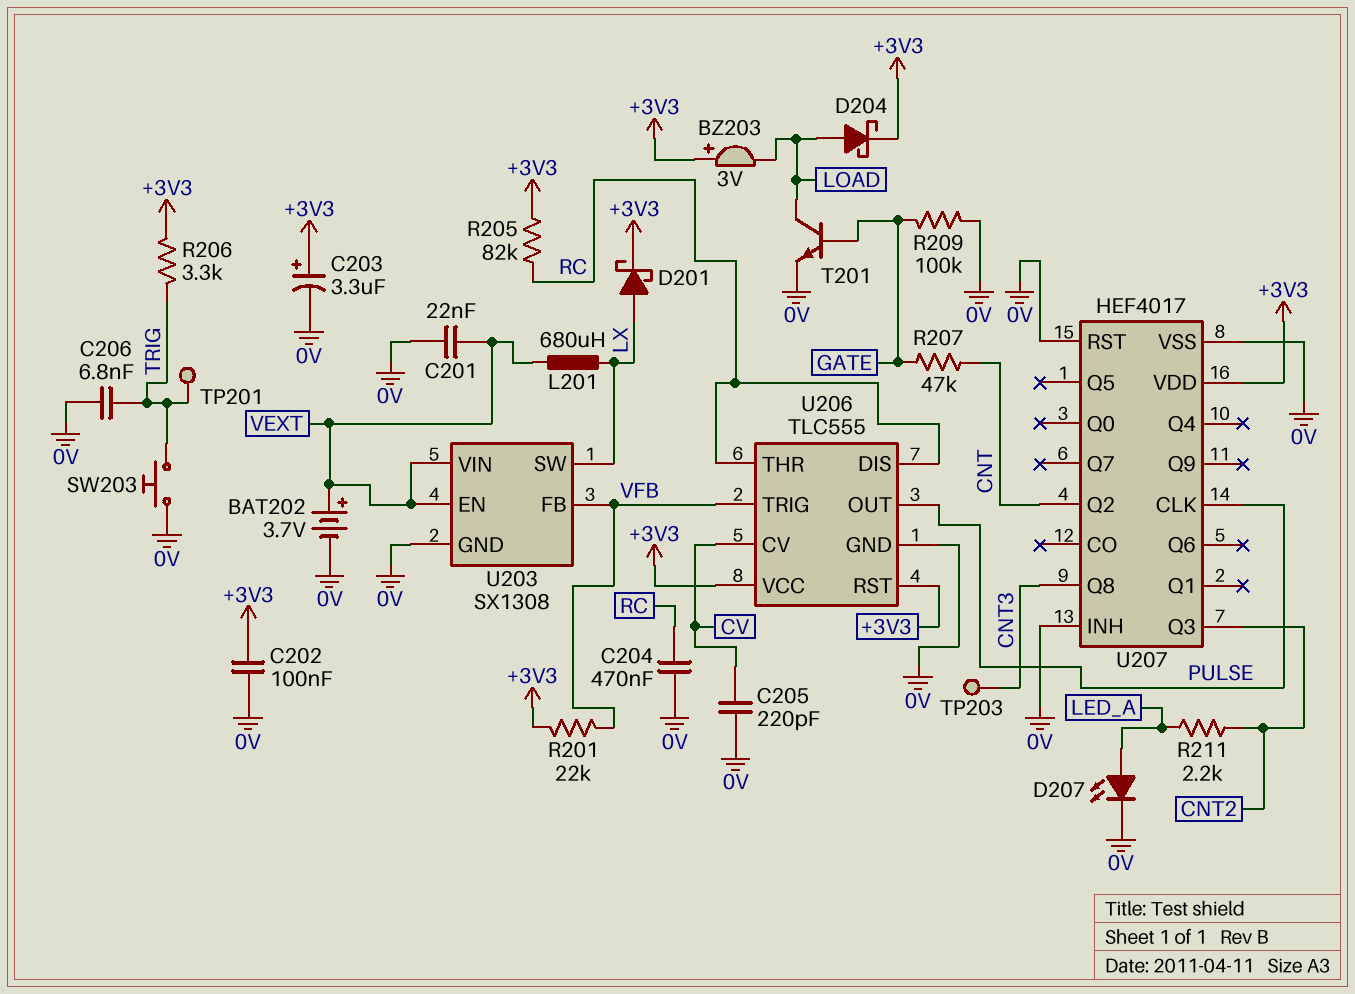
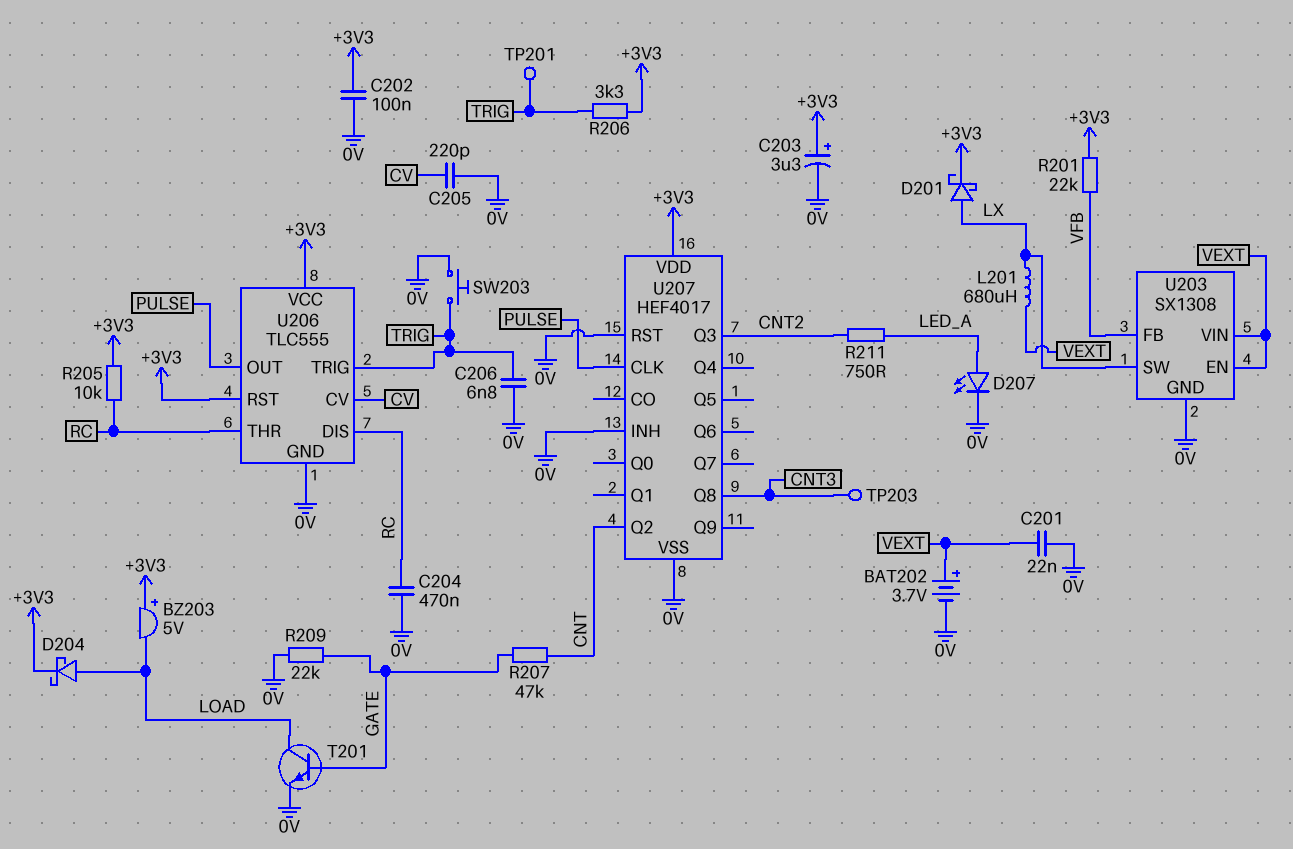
BZ203: buzzer 3V (plus +3V3, minus LOAD) -> buzzer 5V (plus +3V3, minus LOAD)
R205: 82k (+3V3, RC) -> 10k (+3V3, RC)
R209: 100k (0V, GATE) -> 22k (0V, GATE)
R211: 2.2k (CNT2, LED_A) -> 750 (CNT2, LED_A)
U206 pin TRIG: VFB -> TRIG

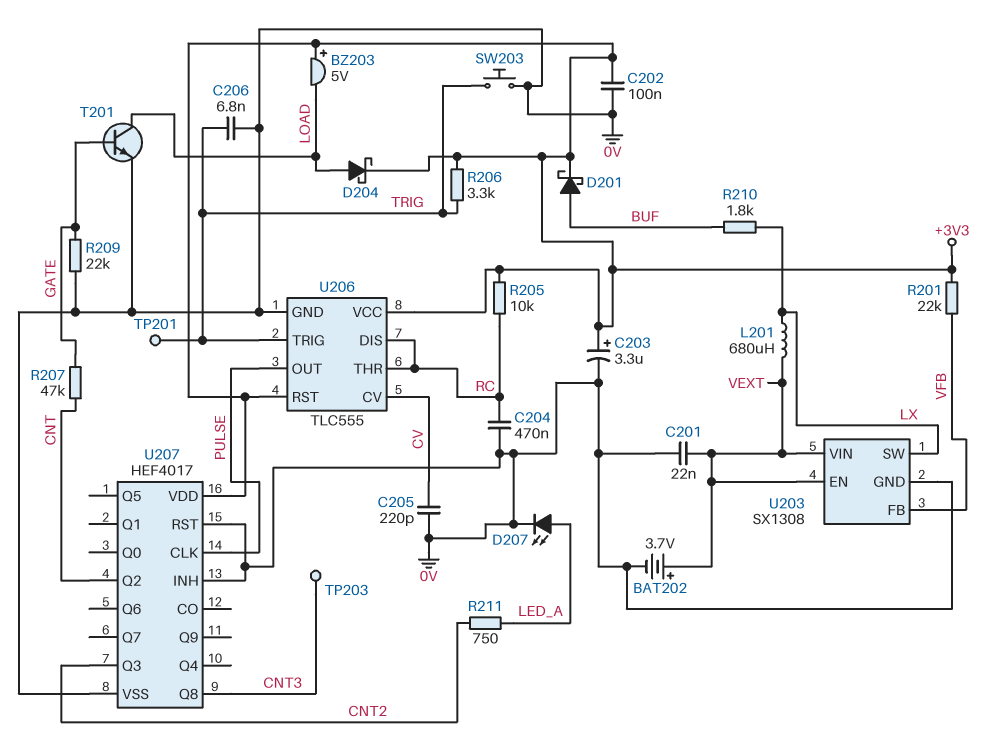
D201: schottky (A LX, K +3V3) -> schottky (A BUF, K +3V3)
R210: none -> 1.8k (BUF, LX)

